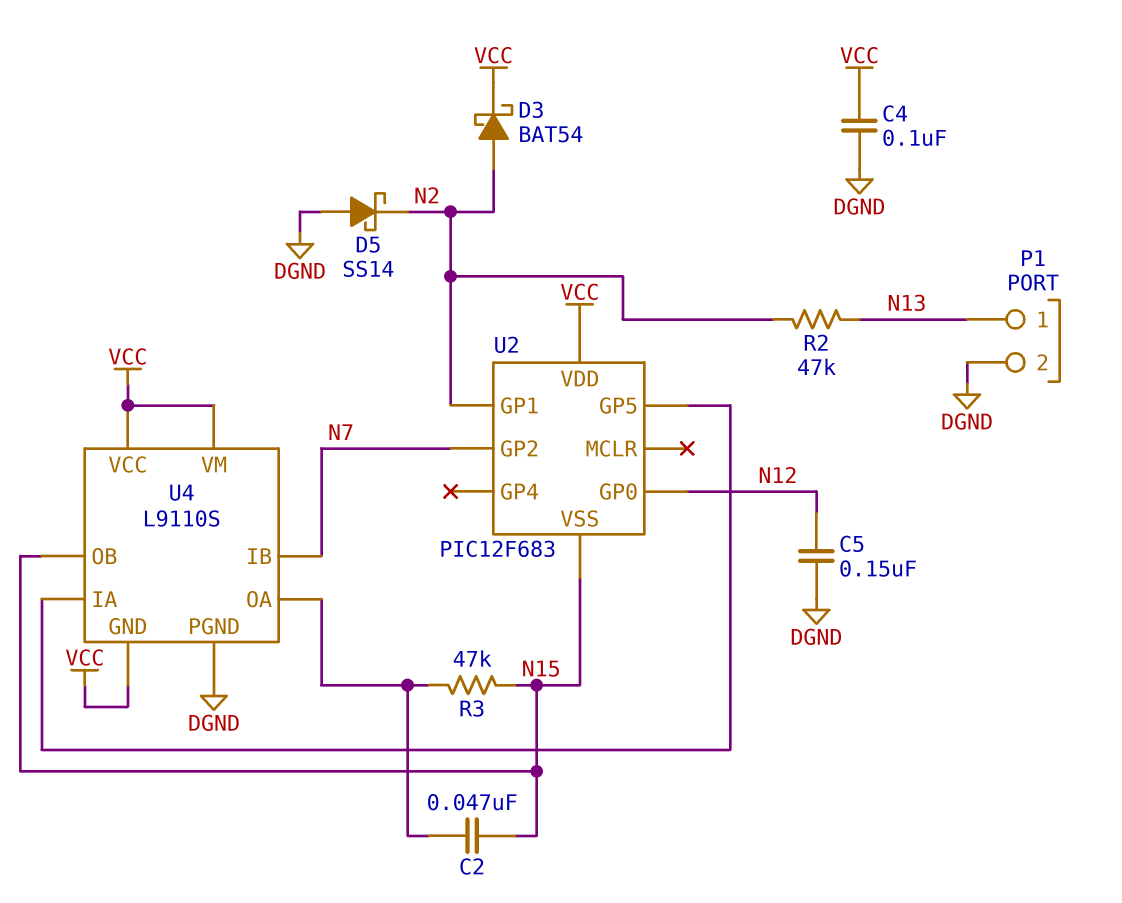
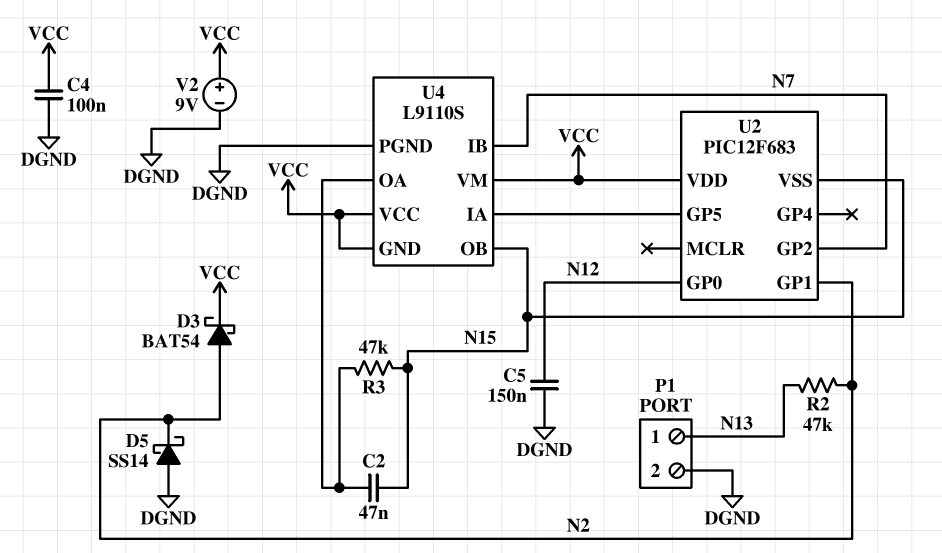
V2: none -> 9V (plus VCC, minus DGND)

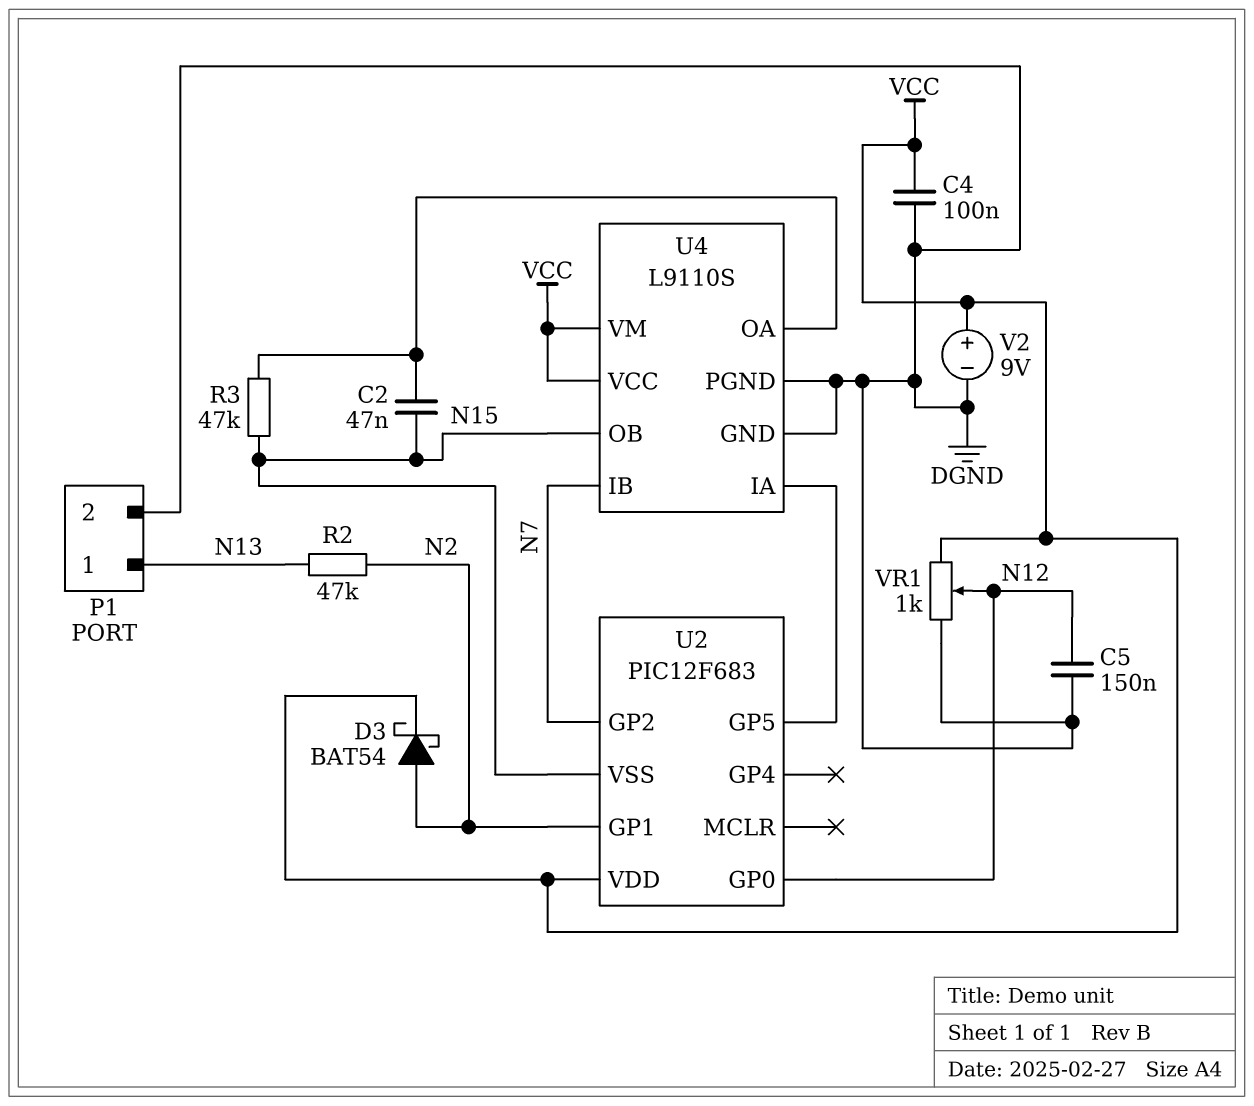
D5: schottky SS14 (A DGND, K N2) -> none
U4 pin GND: VCC -> DGND
VR1: none -> 1k (DGND, VCC, wiper N12)

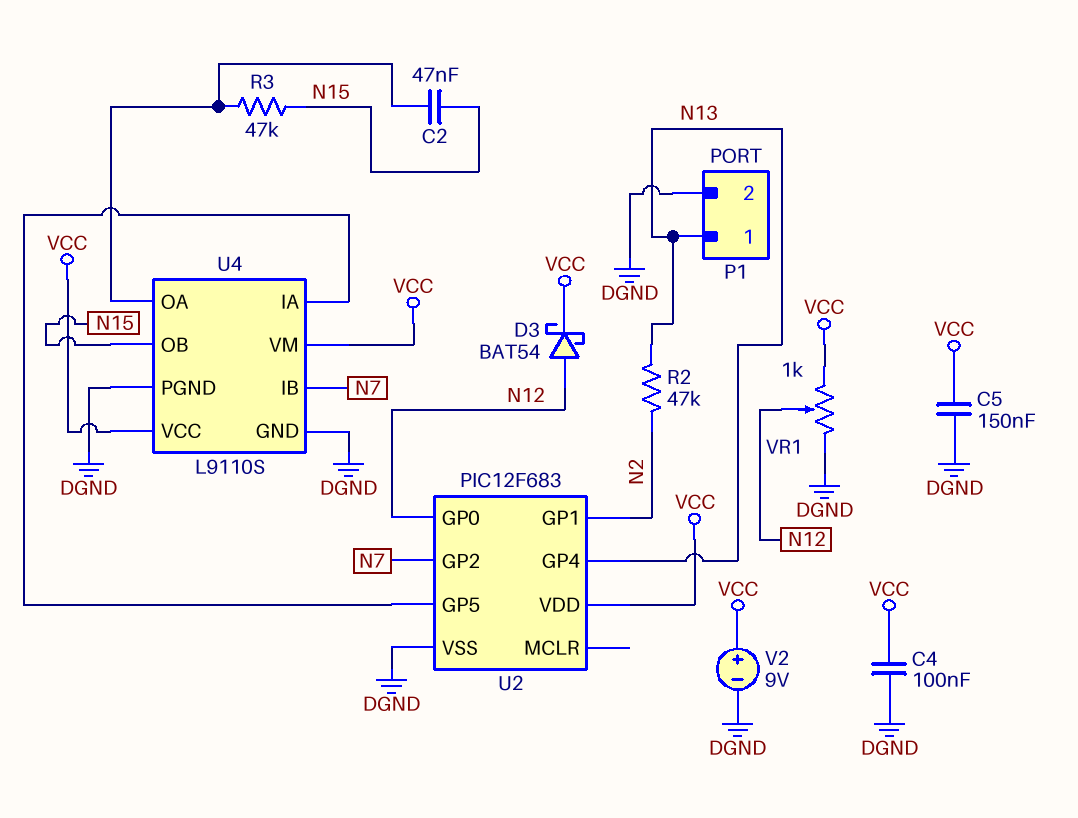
C5: 150nF (DGND, N12) -> 150nF (DGND, VCC)
D3: schottky BAT54 (A N2, K VCC) -> schottky BAT54 (A N12, K VCC)
U2 pin GP4: none -> N13
U2 pin VSS: N15 -> DGND

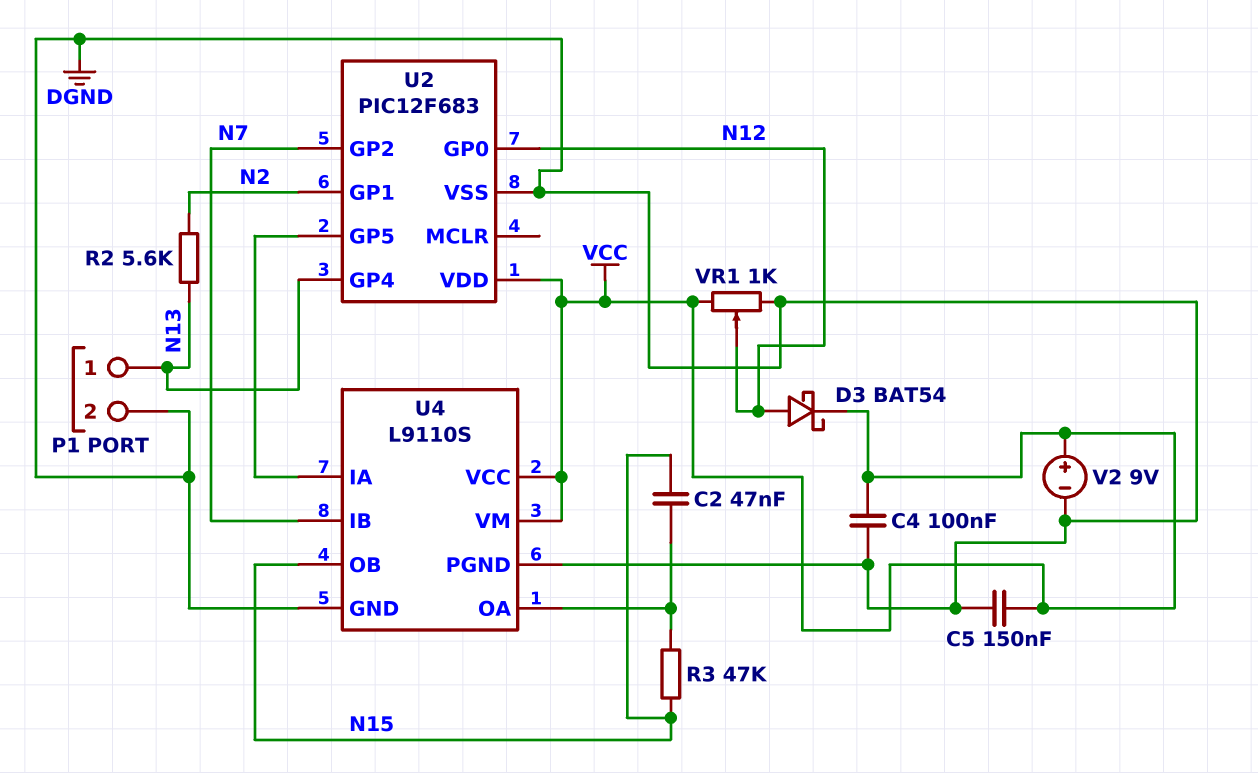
R2: 47k (N2, N13) -> 5.6k (N2, N13)

